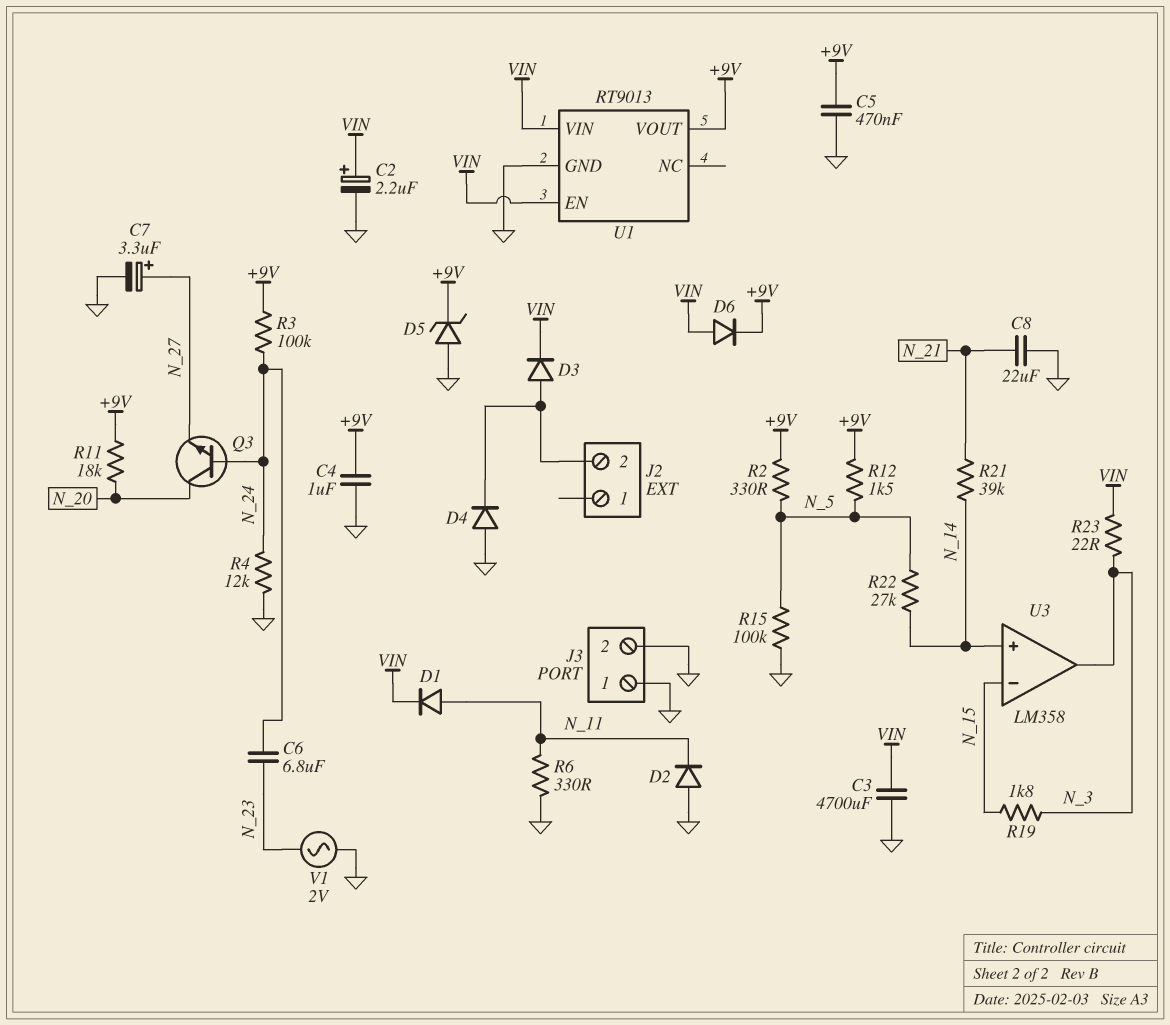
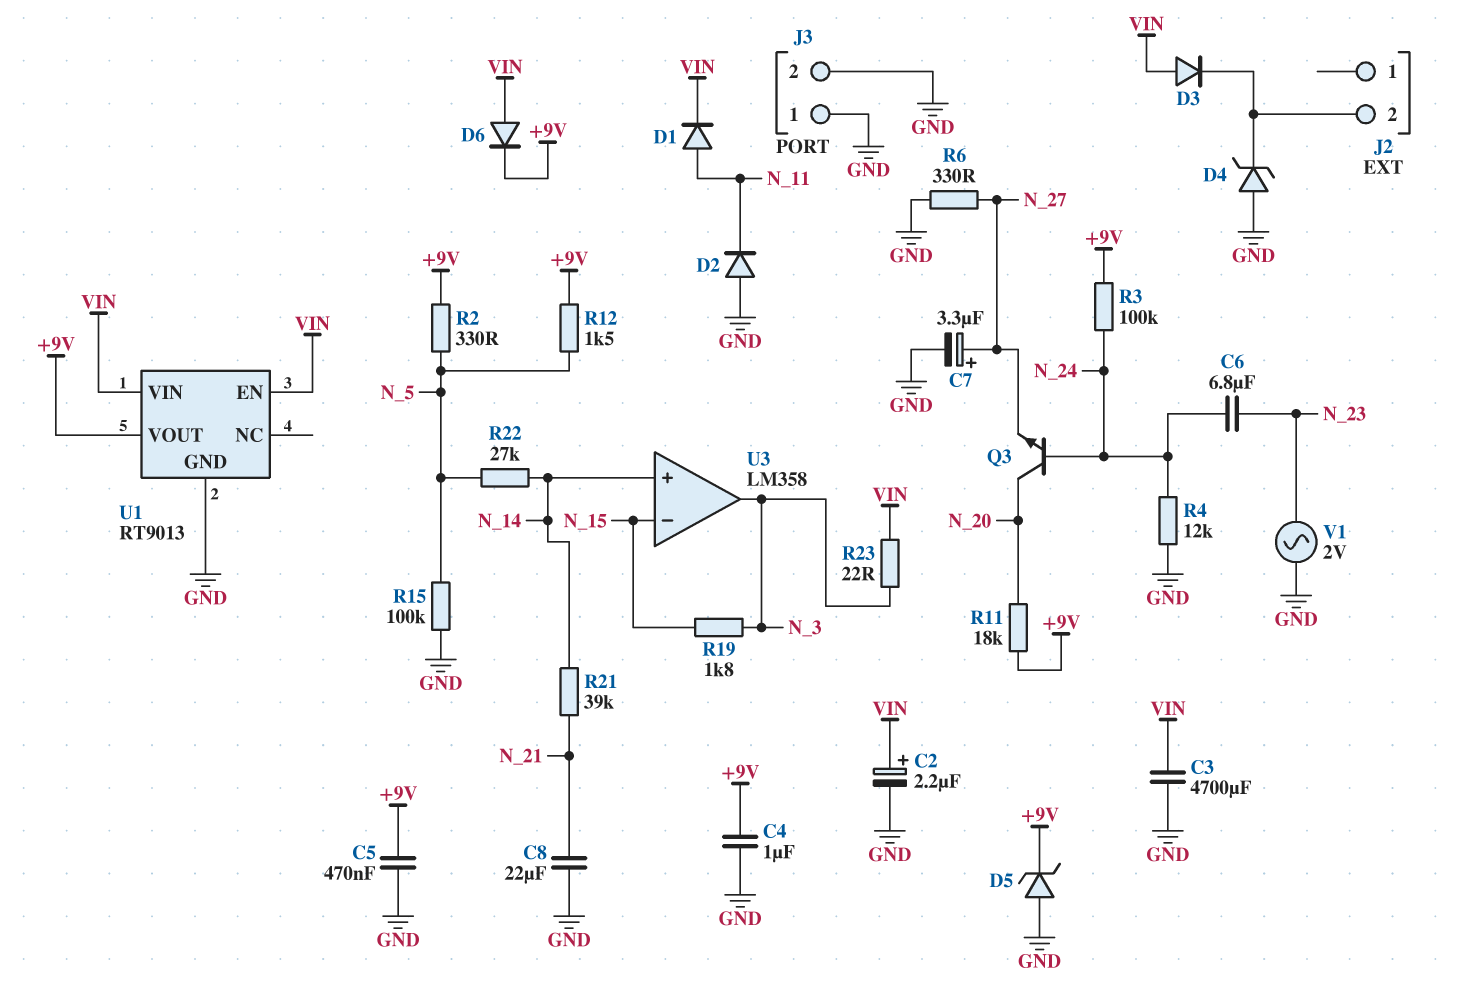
D3: diode (A J2/2, K VIN) -> diode (A VIN, K J2/2)
D4: diode (A GND, K J2/2) -> zener (A GND, K J2/2)
R6: 330 (GND, N_11) -> 330 (GND, N_27)

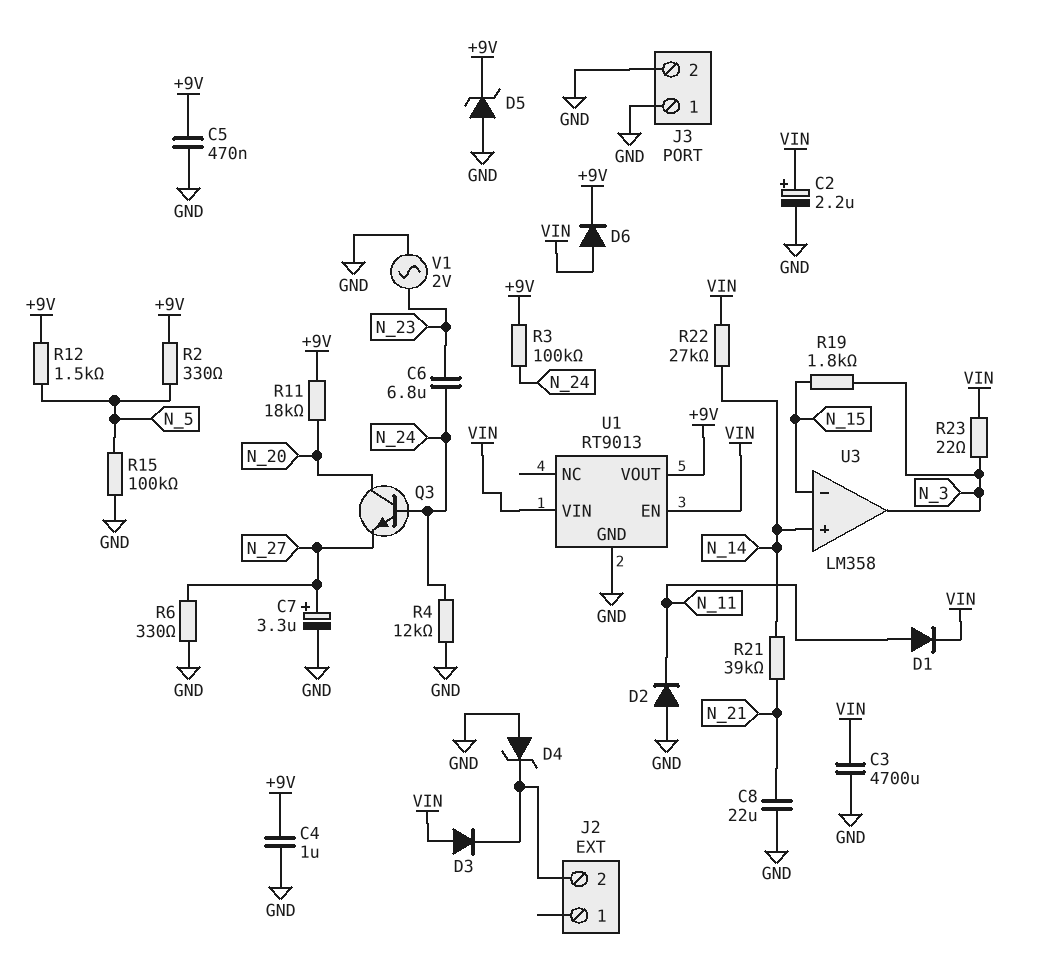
R22: 27k (N_5, N_14) -> 27k (N_14, VIN)

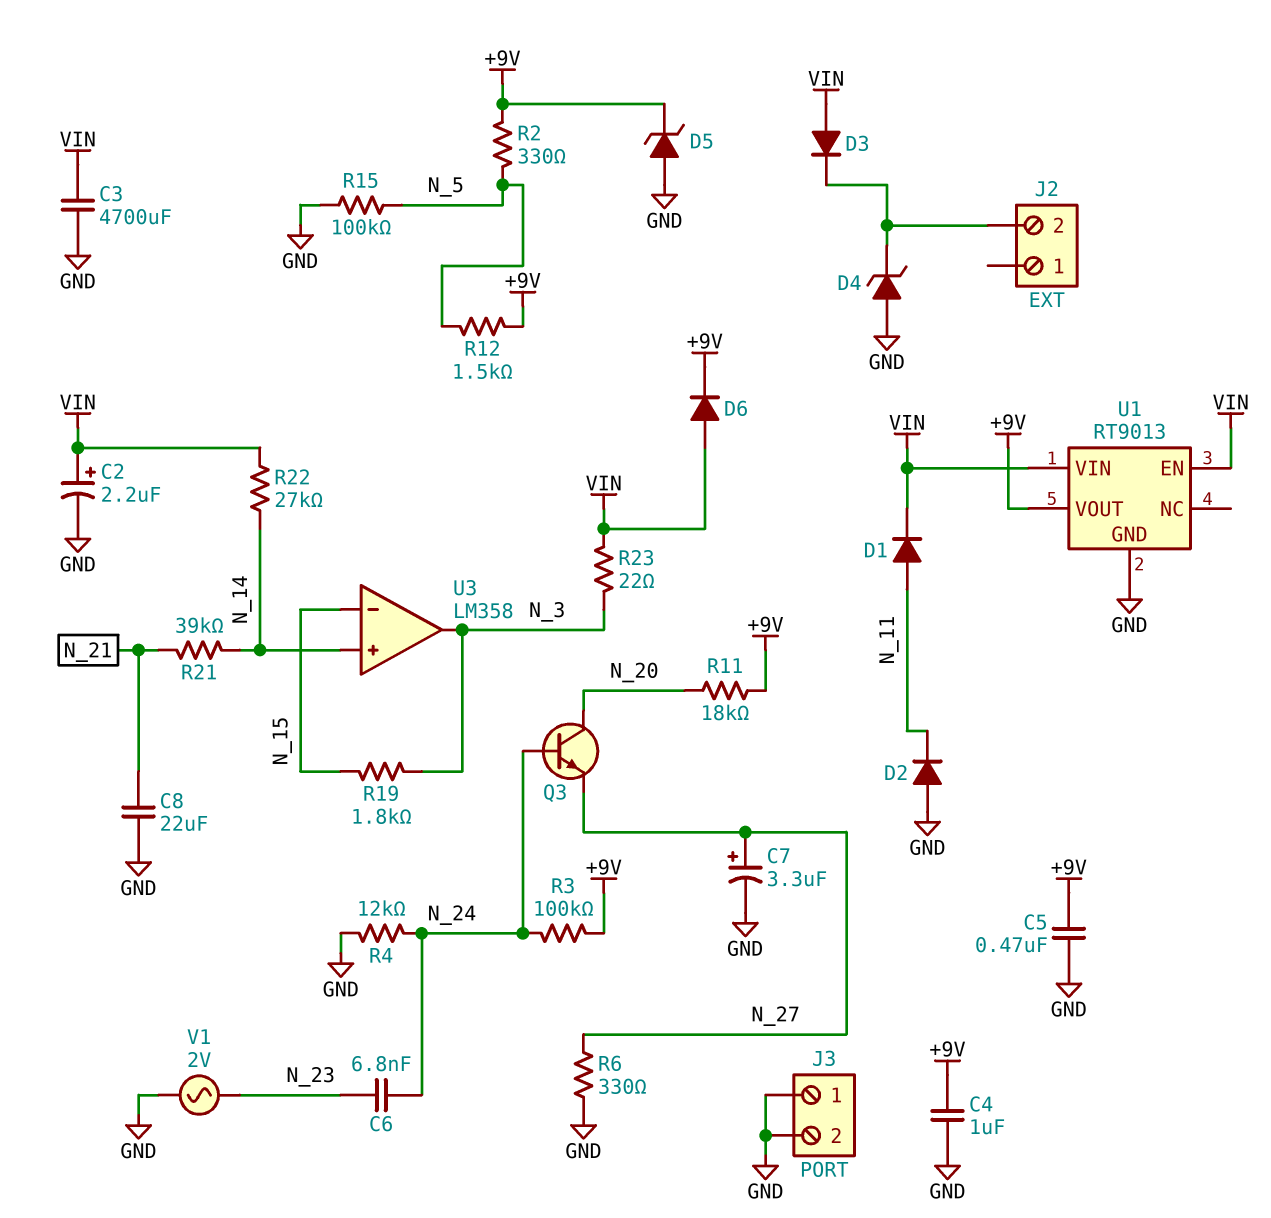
C6: 6.8uF (N_23, N_24) -> 6.8nF (N_23, N_24)

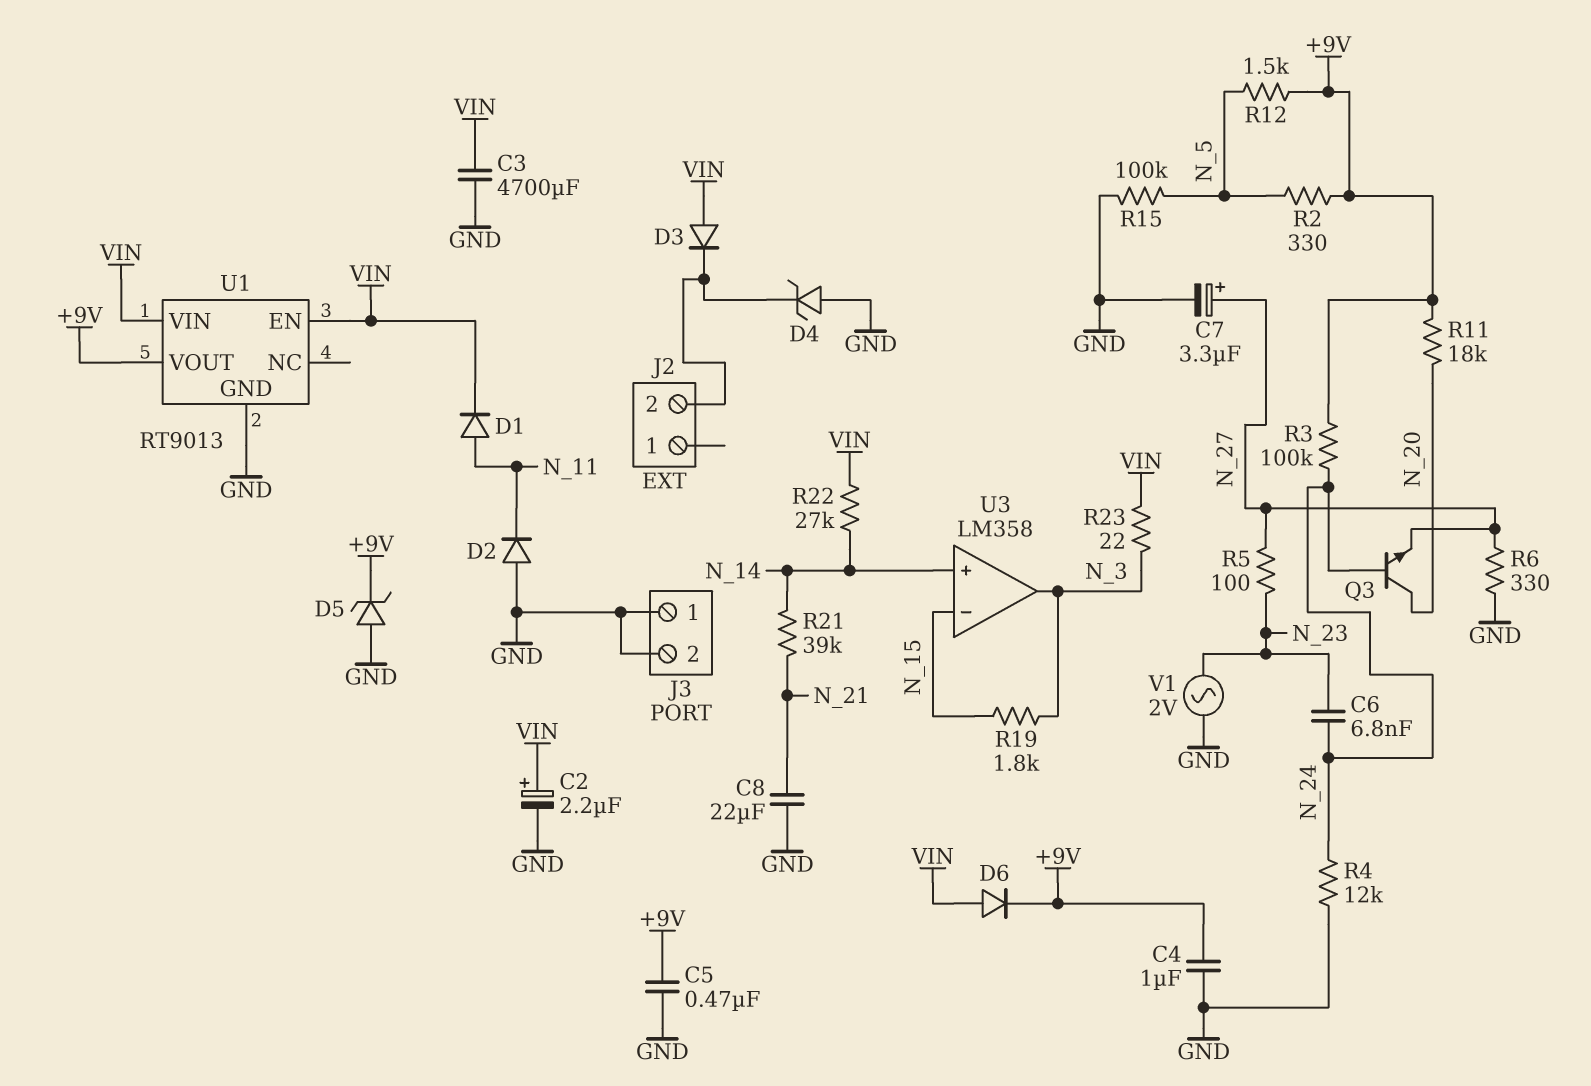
R5: none -> 100 (N_23, N_27)

